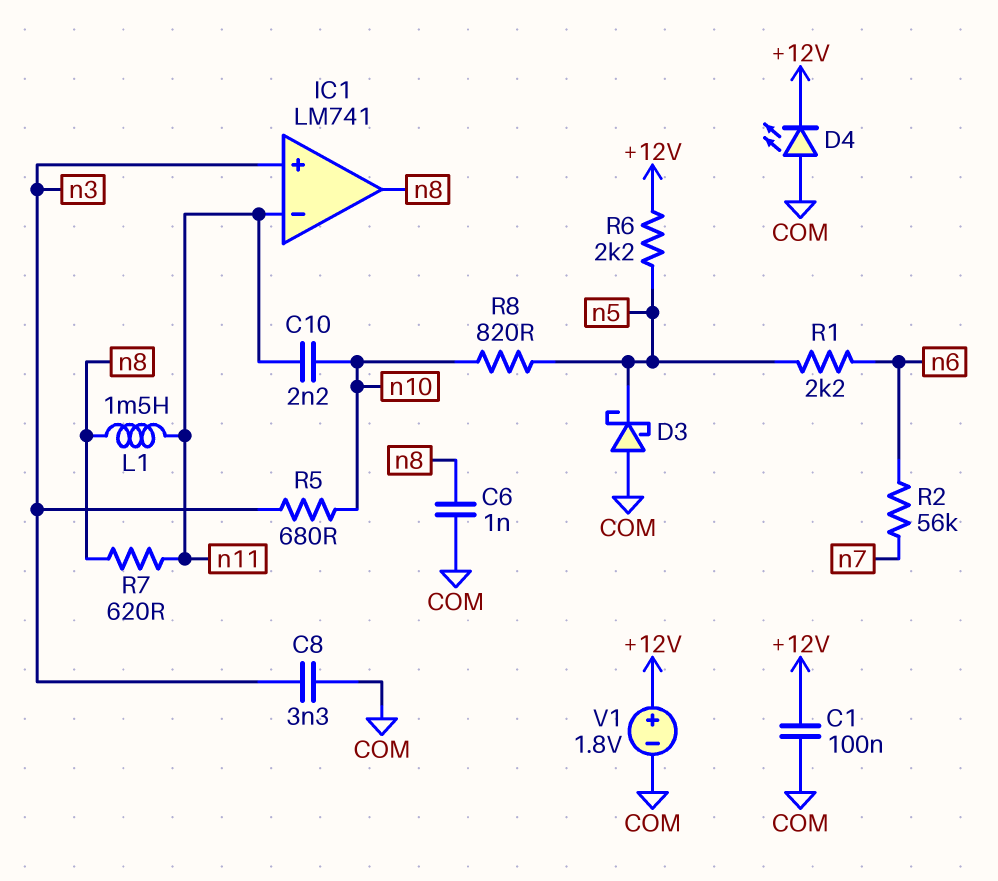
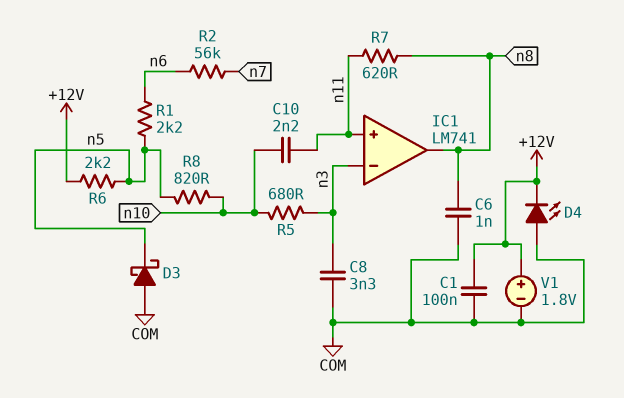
IC1 pin in+: n3 -> n11
IC1 pin in-: n11 -> n3
L1: 1.5mH (n8, n11) -> none

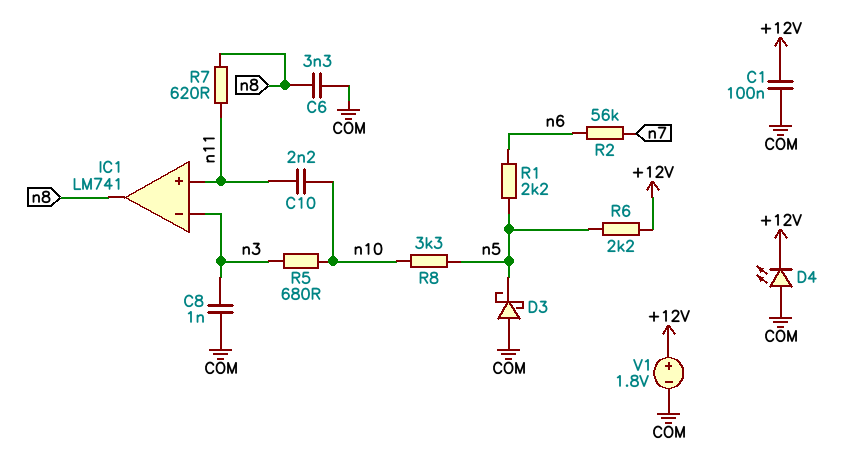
C6: 1nF (COM, n8) -> 3.3nF (COM, n8)
C8: 3.3nF (COM, n3) -> 1nF (COM, n3)
R8: 820 (n5, n10) -> 3.3k (n5, n10)

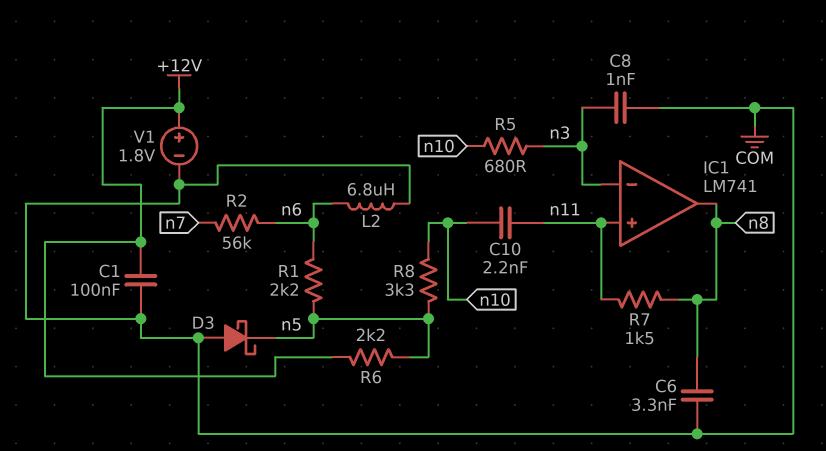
D4: LED (A COM, K +12V) -> none
L2: none -> 6.8uH (COM, n6)
R7: 620 (n8, n11) -> 1.5k (n8, n11)

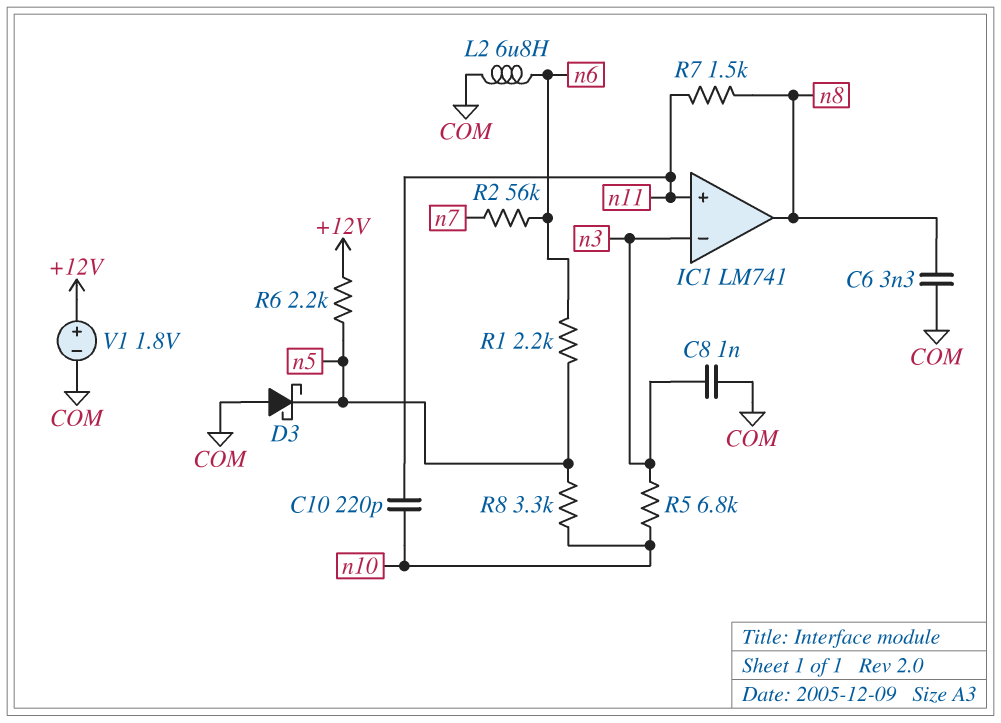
C1: 100nF (+12V, COM) -> none
C10: 2.2nF (n10, n11) -> 220pF (n10, n11)
R5: 680 (n3, n10) -> 6.8k (n3, n10)

